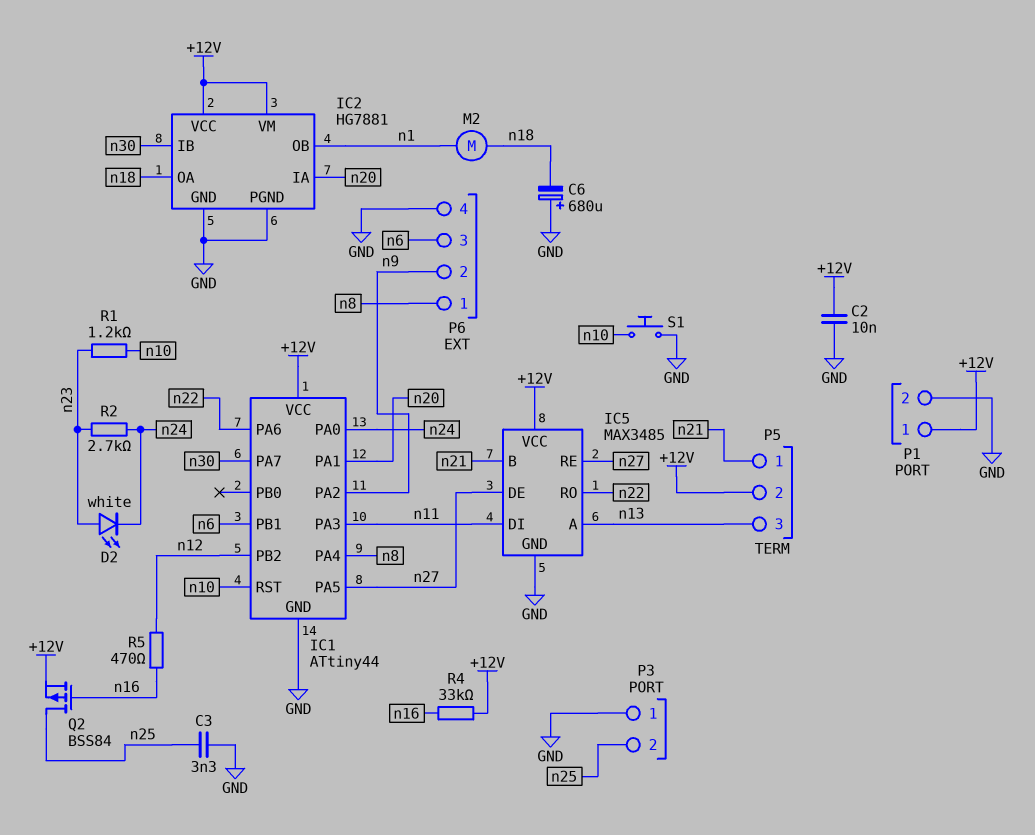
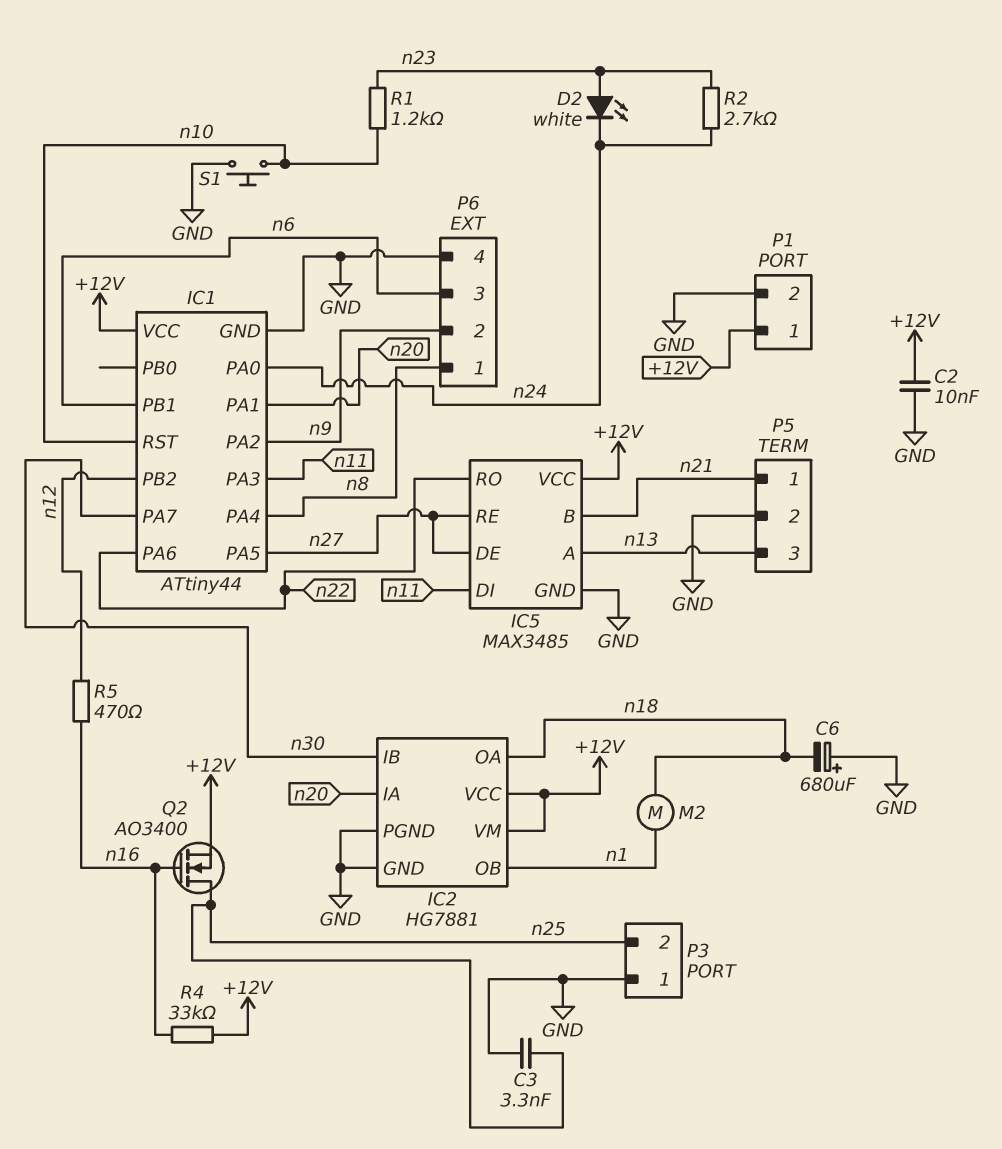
P5 pin 2: +12V -> GND
Q2: PMOS BSS84 (G n16, D n25, S +12V) -> NMOS AO3400 (G n16, D n25, S +12V)

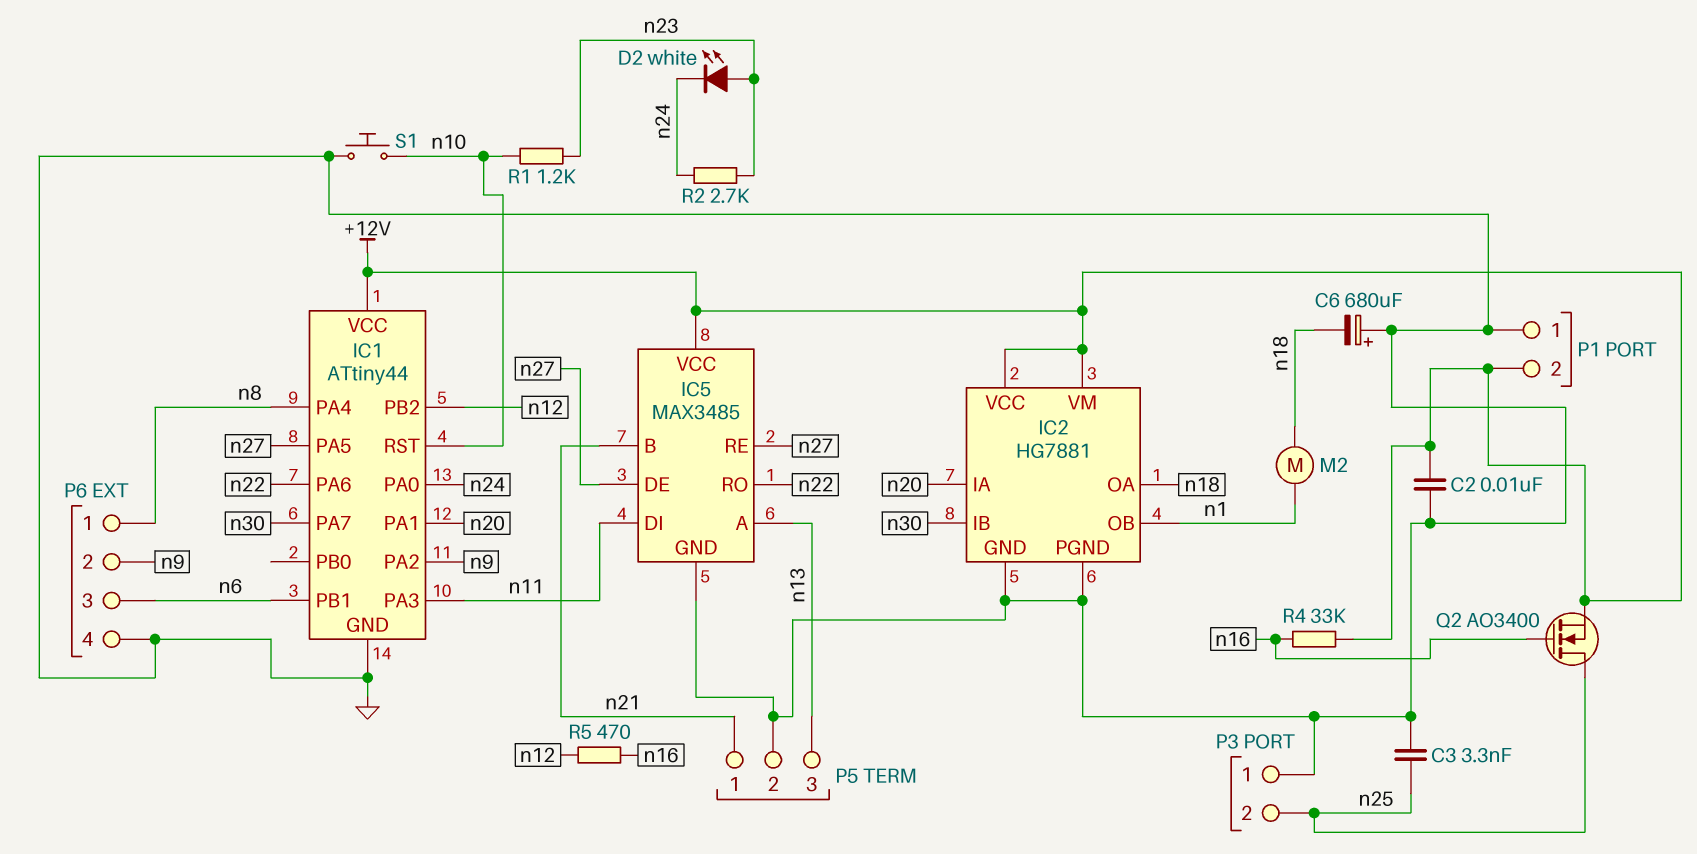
P1 pin 1: +12V -> GND
P1 pin 2: GND -> +12V

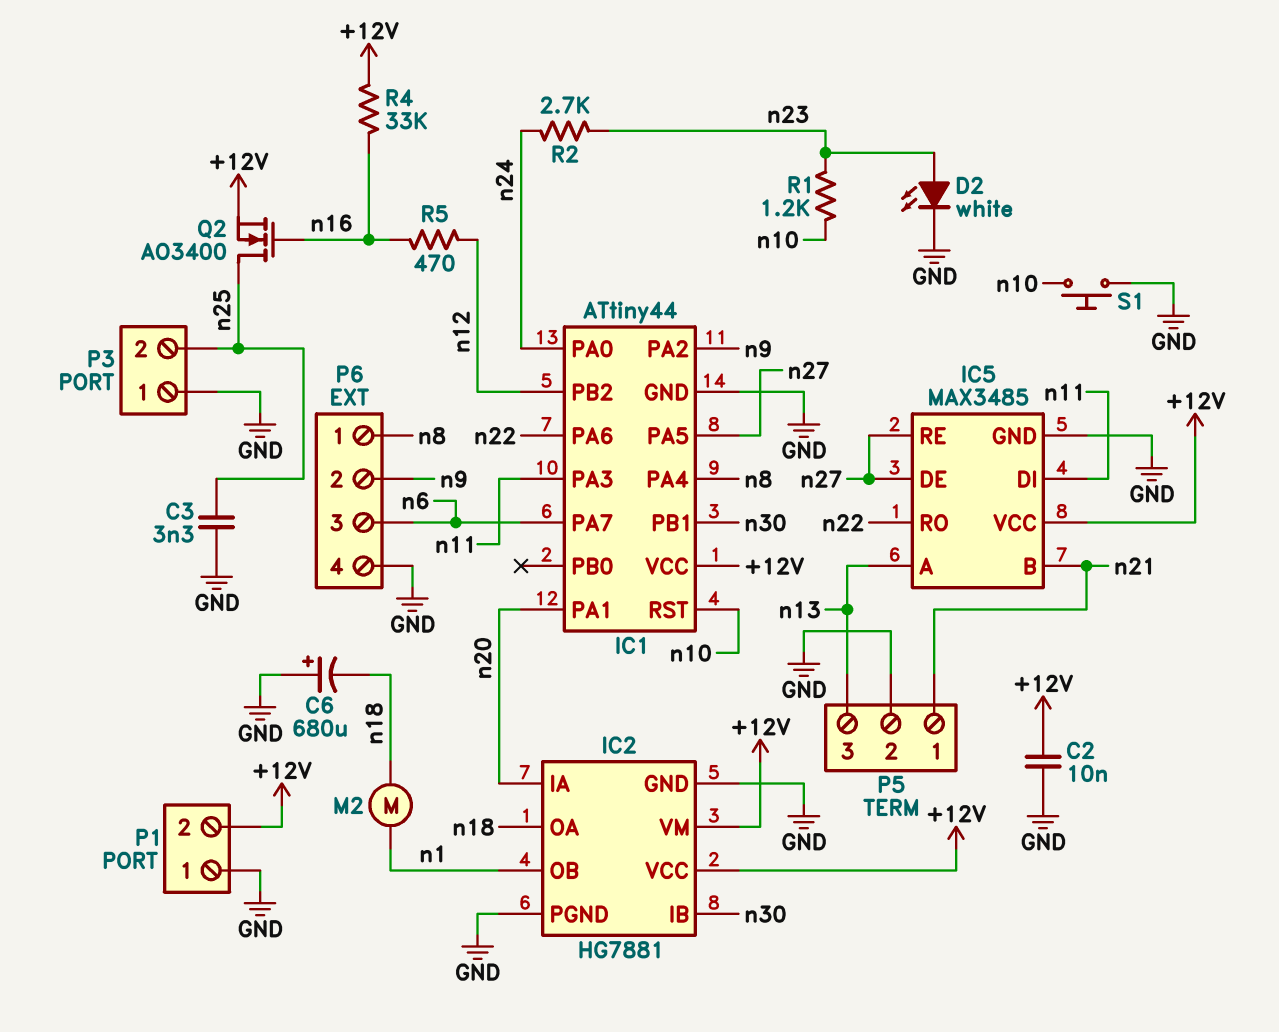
D2: LED white (A n23, K n24) -> LED white (A n23, K GND)
IC1 pin PA7: n30 -> n6
IC1 pin PB1: n6 -> n30

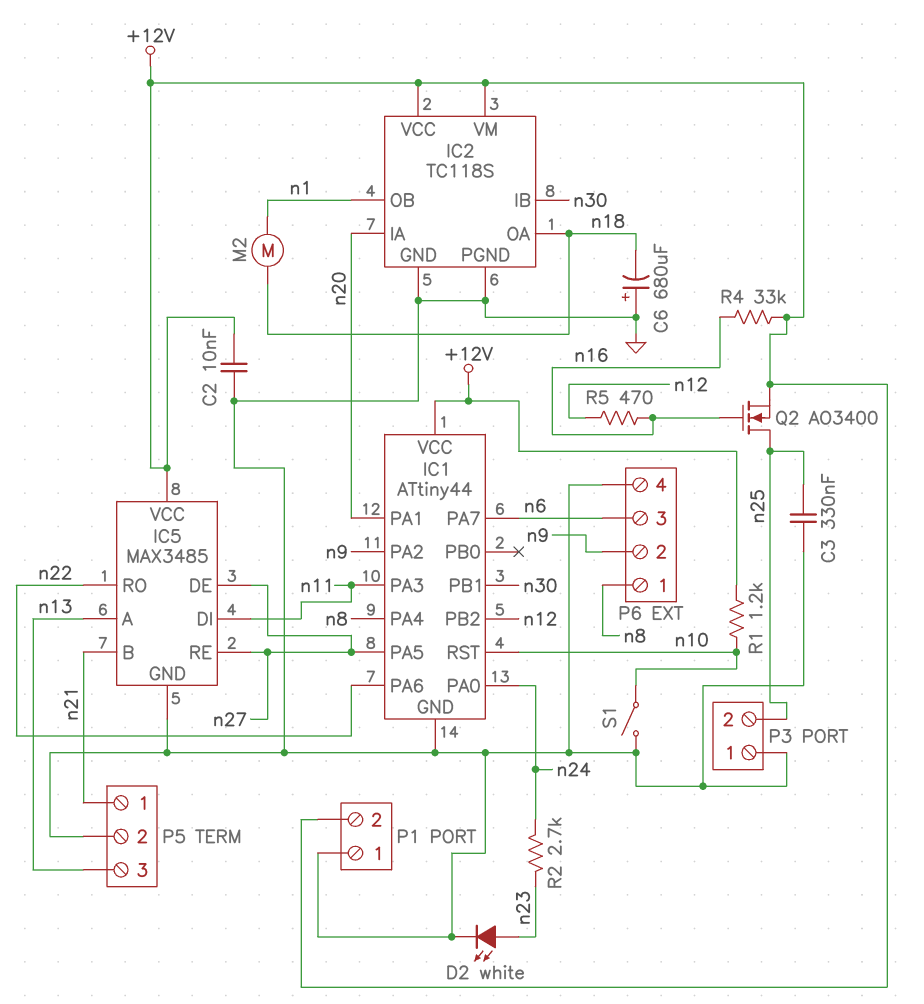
C3: 3.3nF (GND, n25) -> 330nF (GND, n25)
IC2: HG7881 -> TC118S
R1: 1.2k (n10, n23) -> 1.2k (+12V, n10)
S1: button (GND, n10) -> switch (GND, n10)

